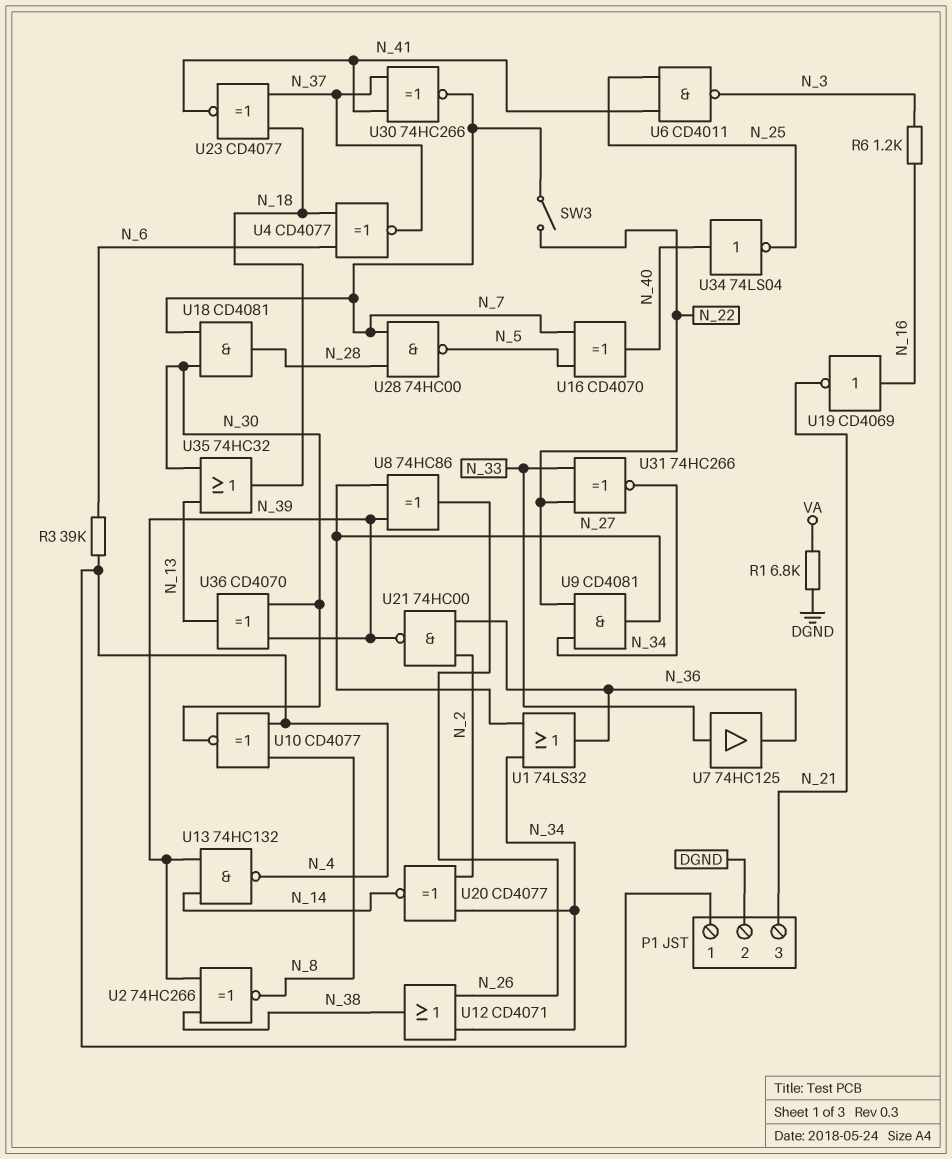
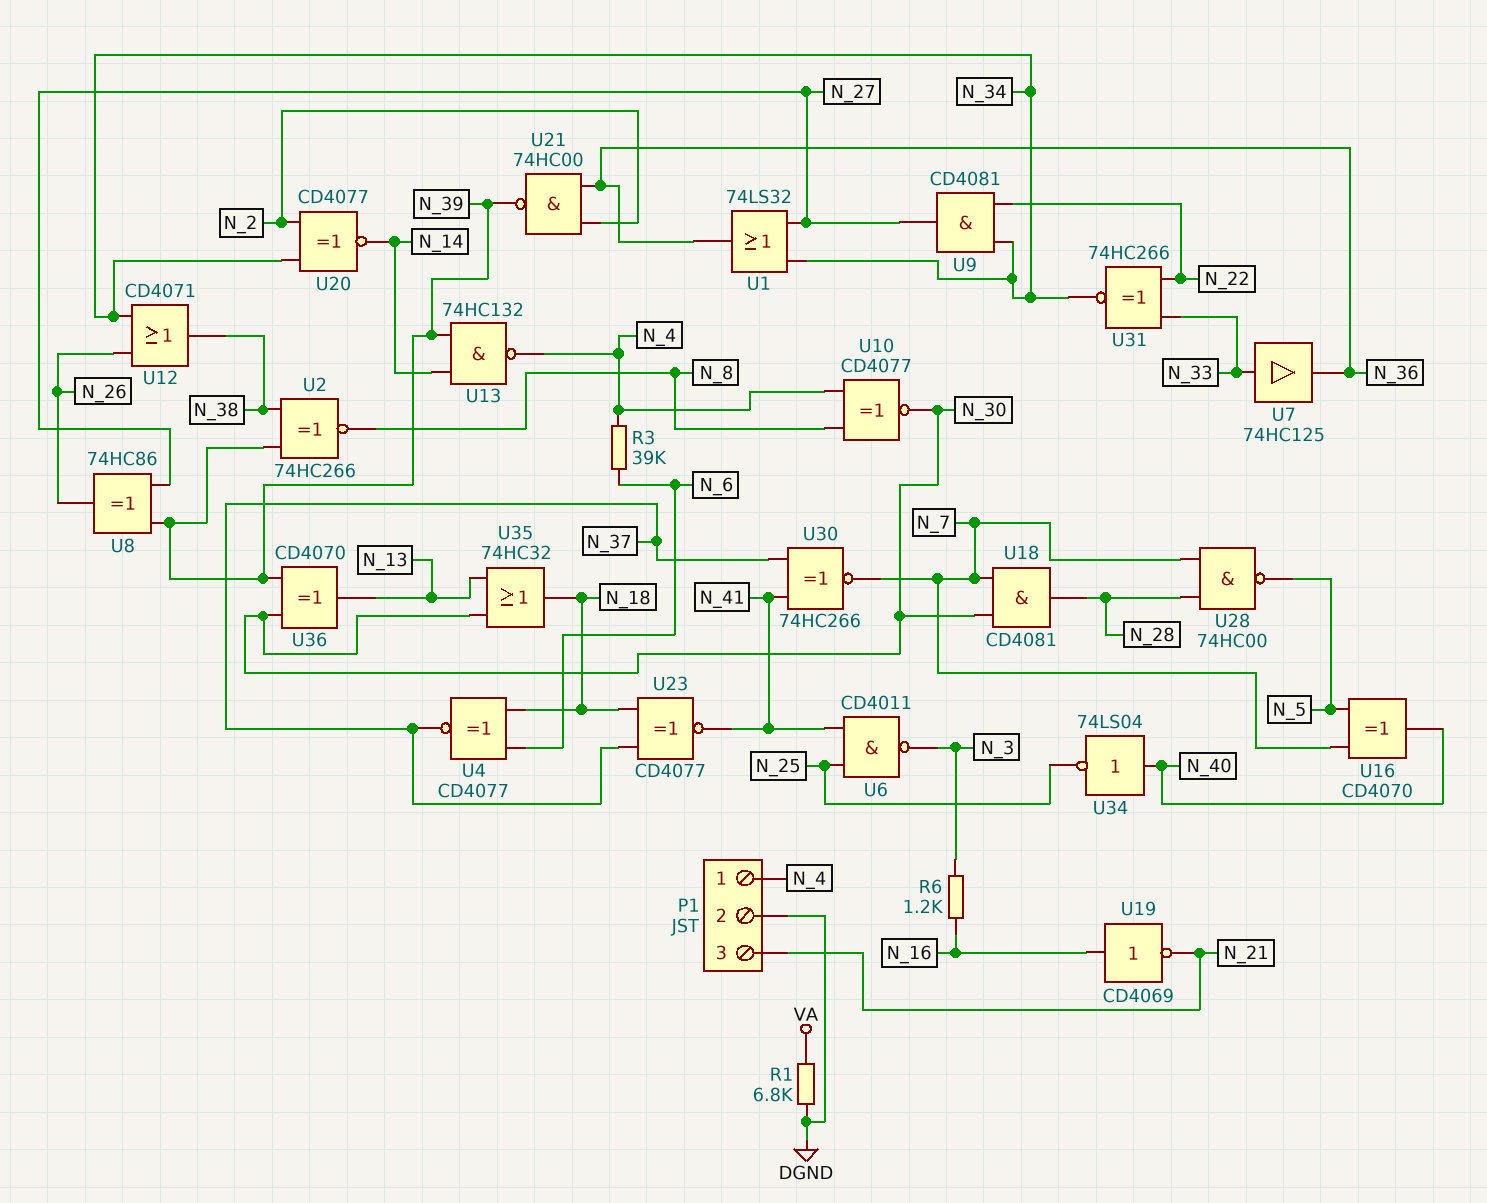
SW3: switch (N_7, N_22) -> none

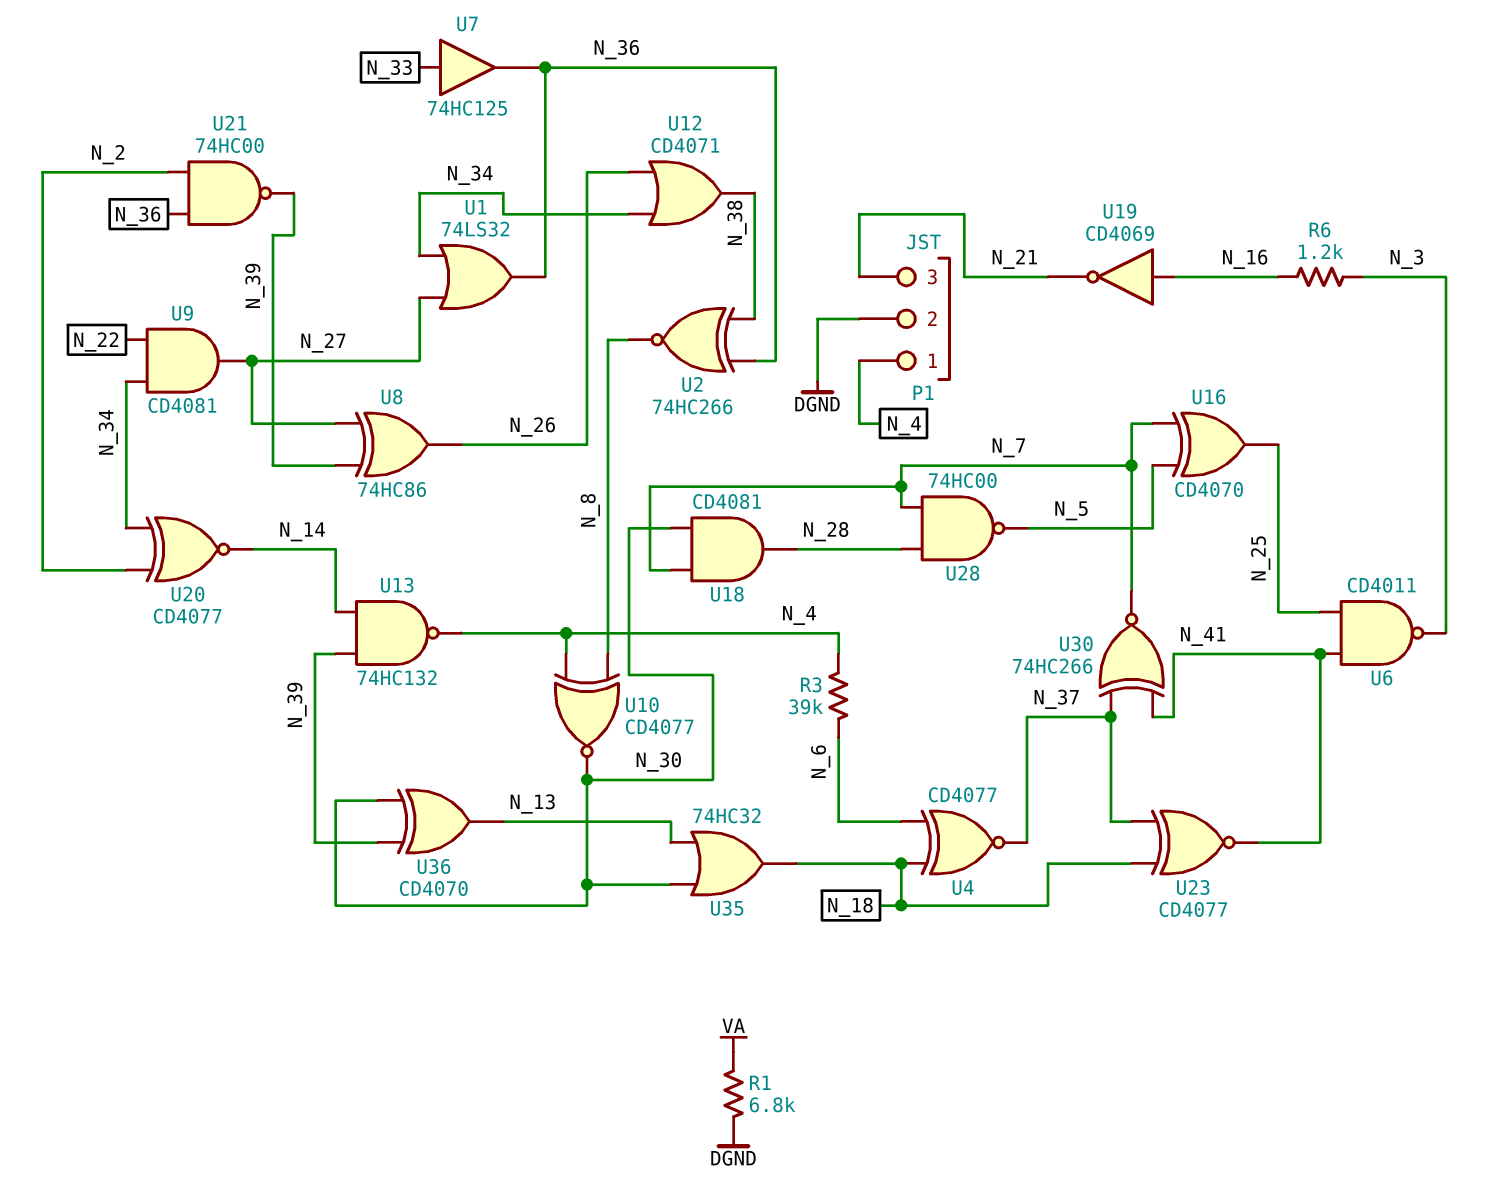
U2: XNOR 74HC266 (in N_38, in N_39, out N_8) -> XNOR 74HC266 (in N_36, in N_38, out N_8)
U16: XOR CD4070 (in N_5, in N_7, out N_40) -> XOR CD4070 (in N_5, in N_7, out N_25)
U31: XNOR 74HC266 (in N_22, in N_33, out N_34) -> none
U34: NOT 74LS04 (in N_40, out N_25) -> none

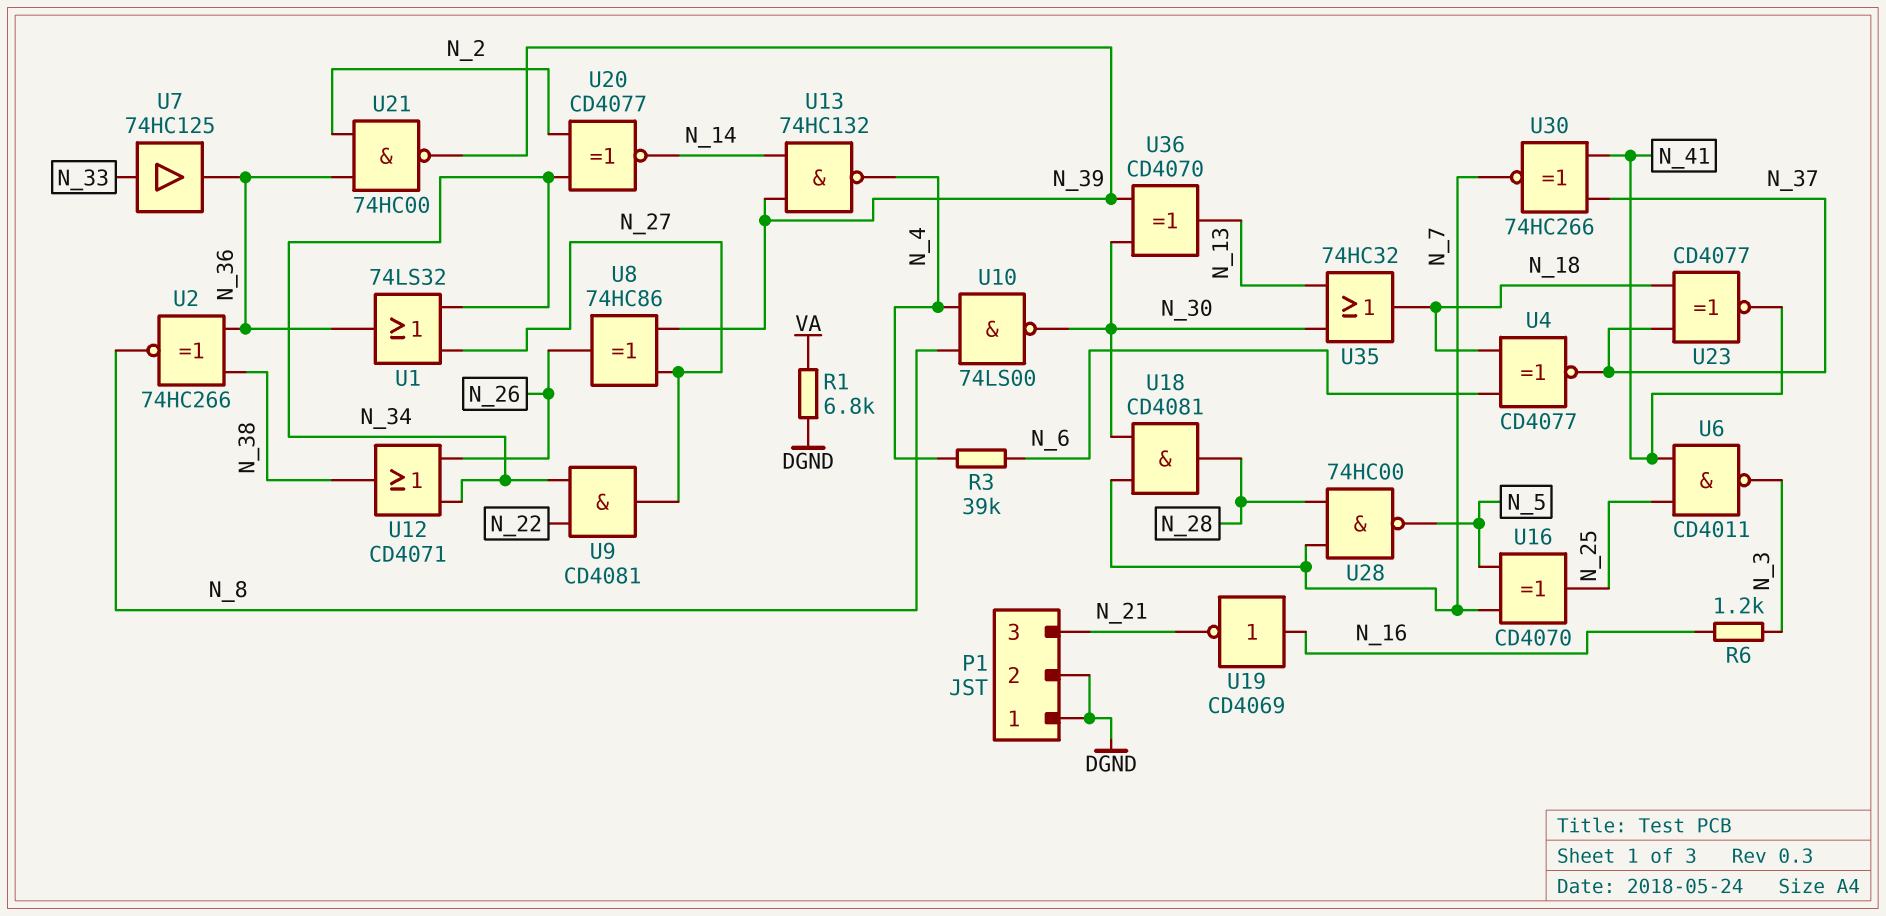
P1 pin 1: N_4 -> DGND
U10: XNOR CD4077 (in N_4, in N_8, out N_30) -> NAND 74LS00 (in N_4, in N_8, out N_30)

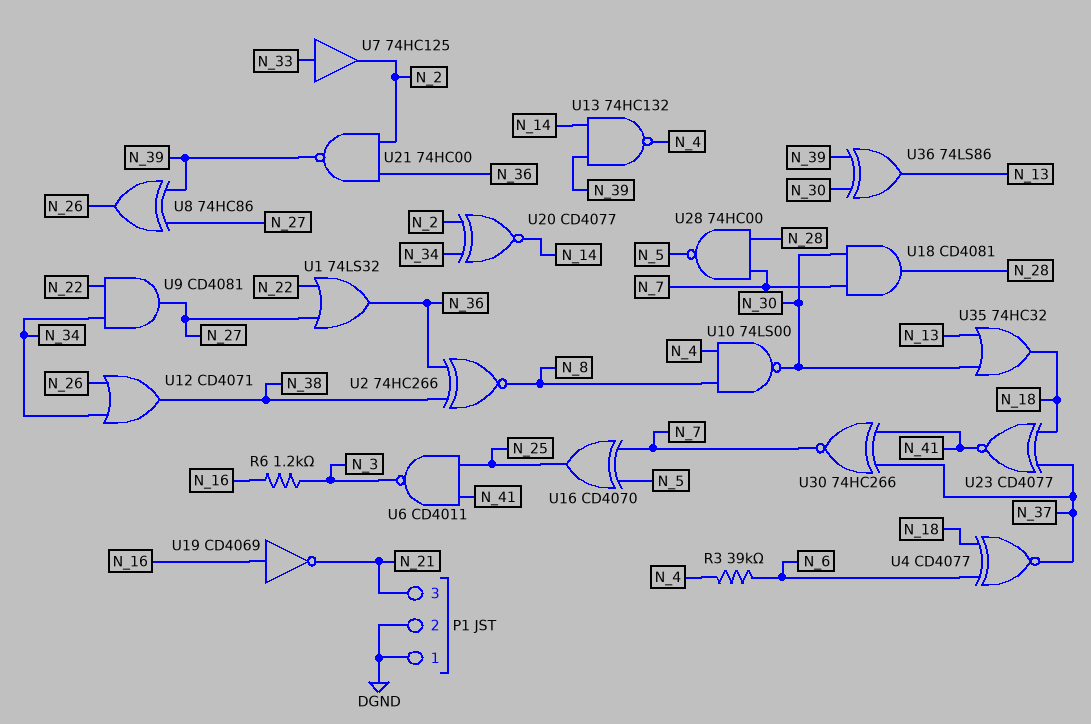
R1: 6.8k (DGND, VA) -> none
U1: OR 74LS32 (in N_27, in N_34, out N_36) -> OR 74LS32 (in N_22, in N_27, out N_36)
U7: buffer 74HC125 (in N_33, out N_36) -> buffer 74HC125 (in N_33, out N_2)
U36: XOR CD4070 (in N_30, in N_39, out N_13) -> XOR 74LS86 (in N_30, in N_39, out N_13)

